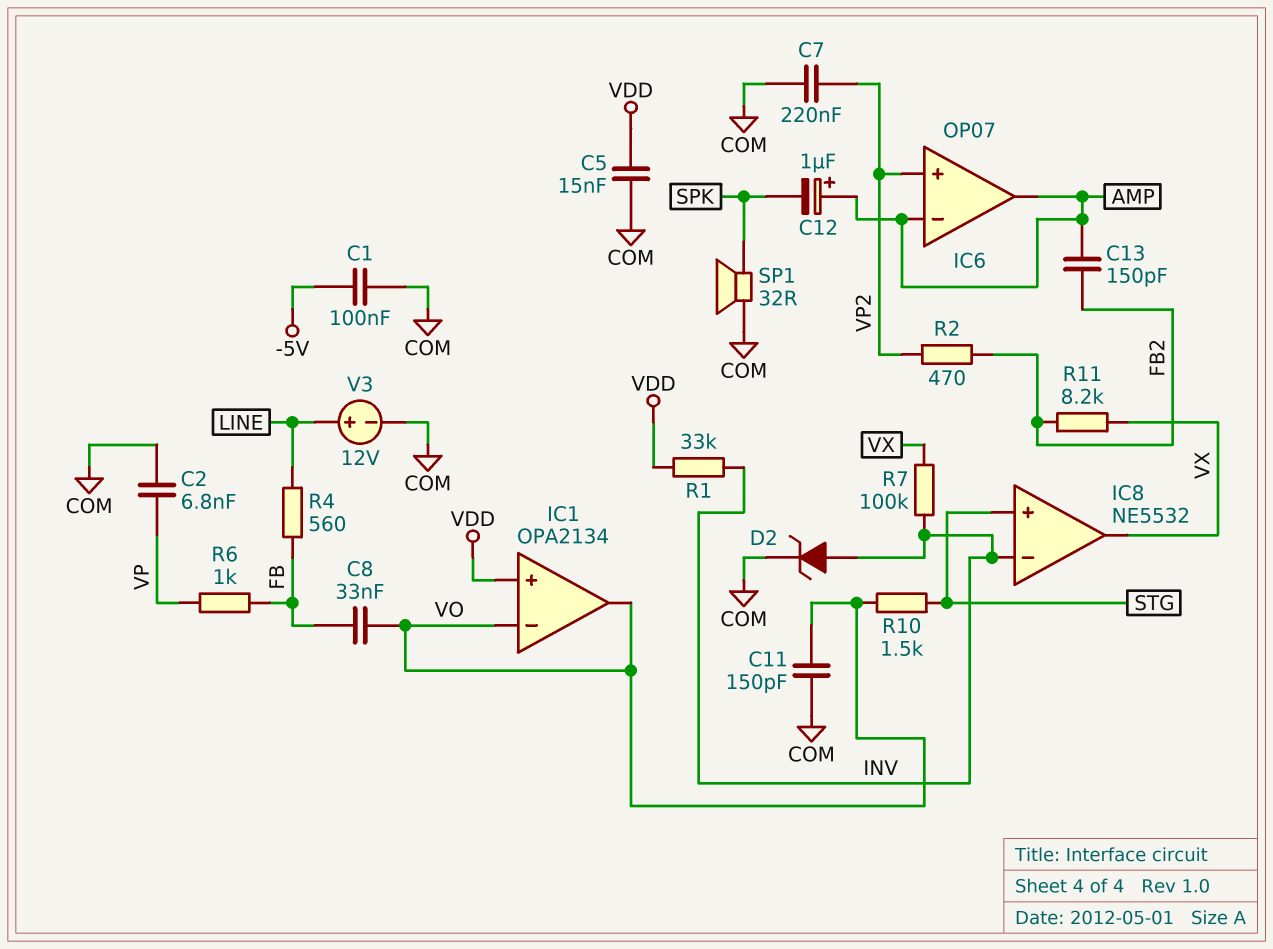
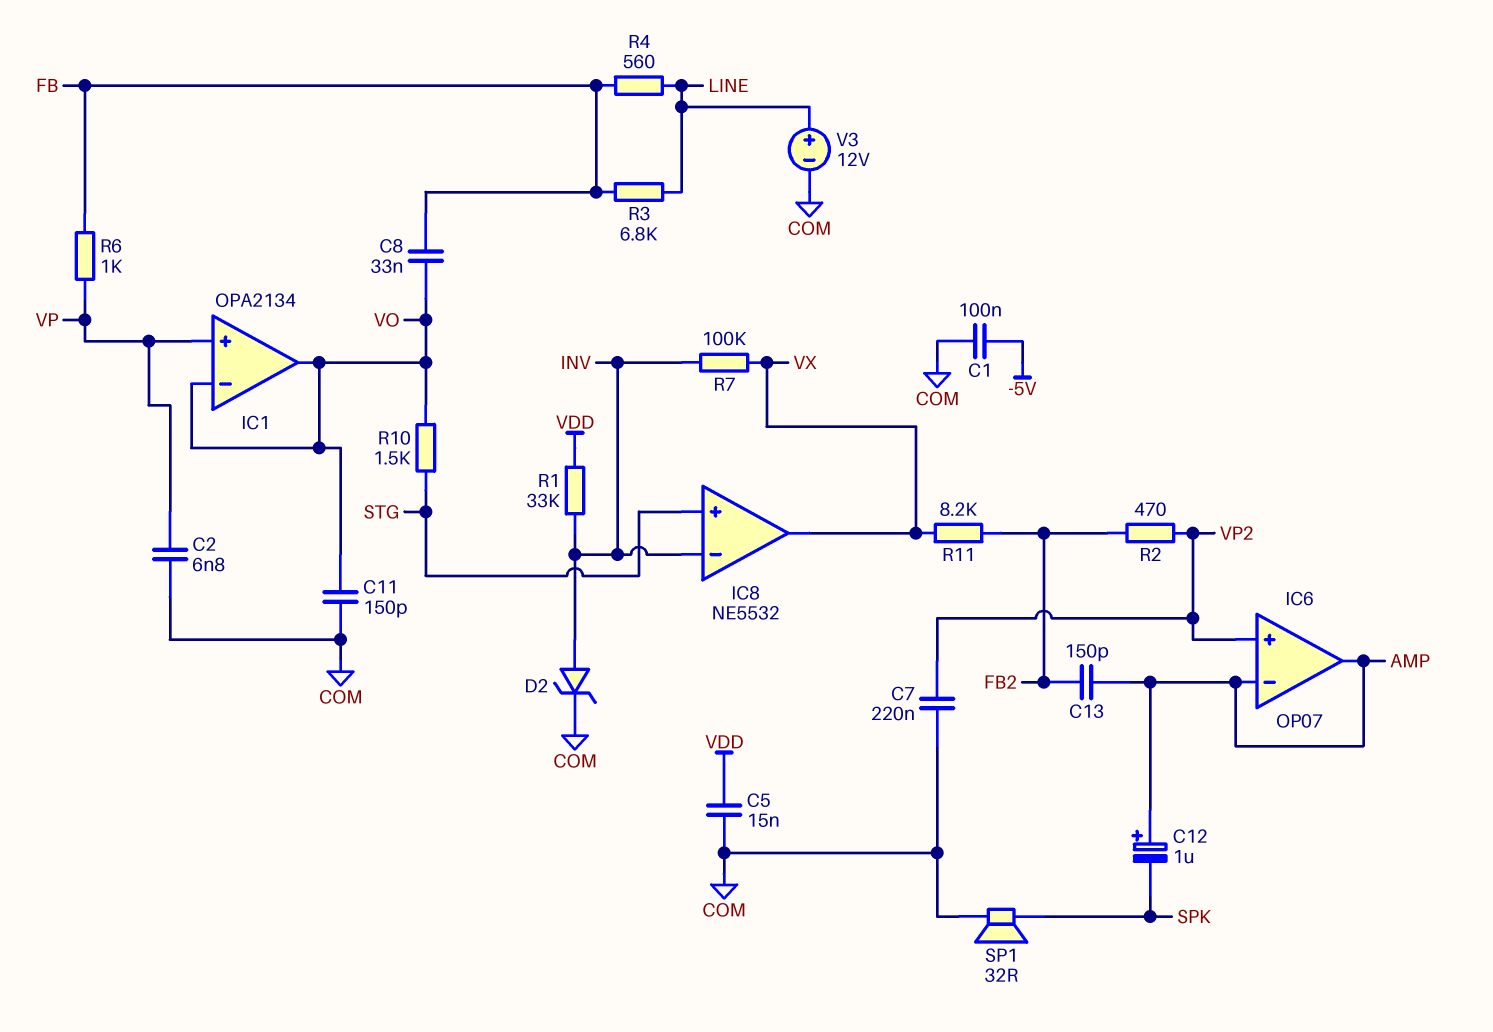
IC1 pin in+: VDD -> VP
R3: none -> 6.8k (FB, LINE)

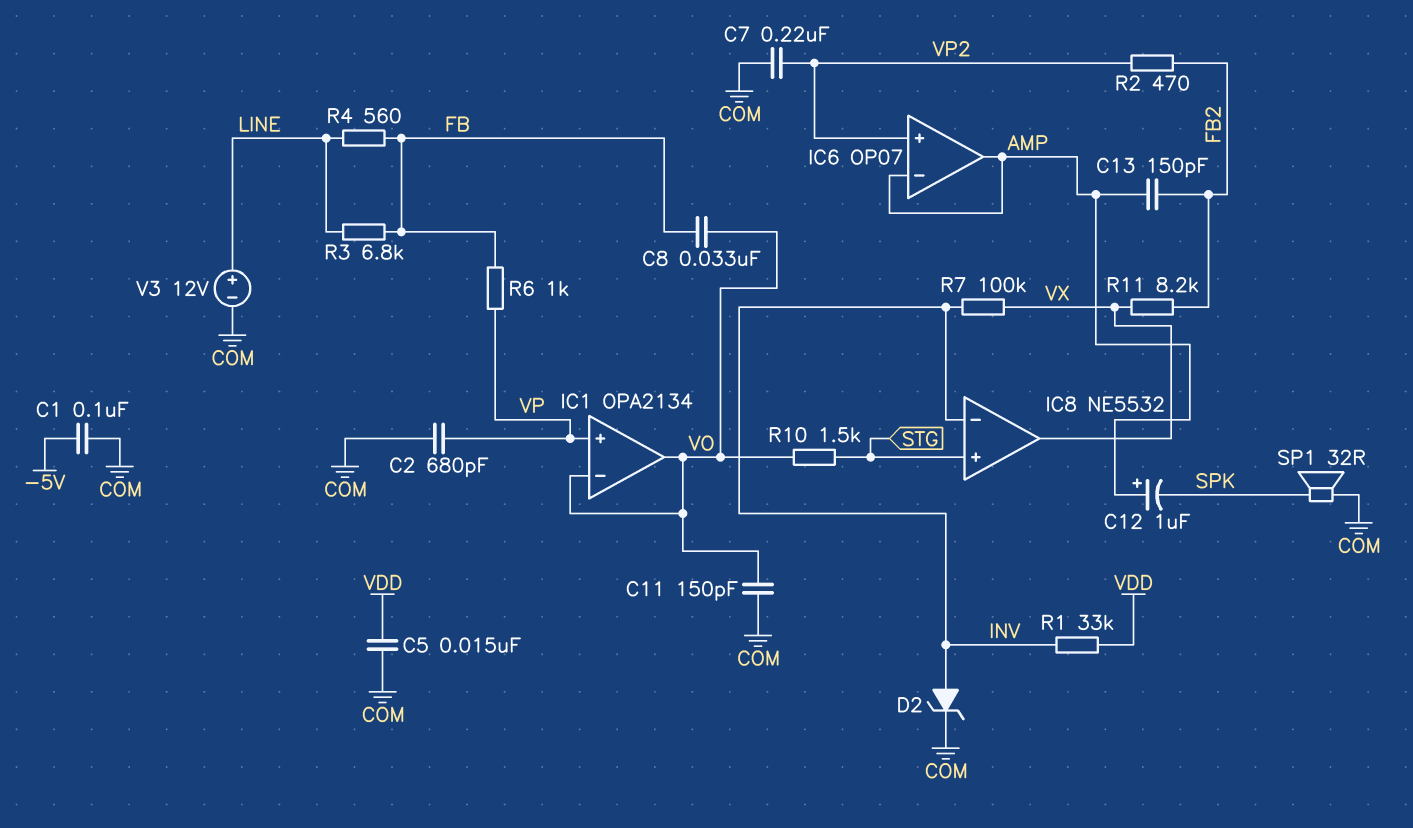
C2: 6.8nF (COM, VP) -> 680pF (COM, VP)

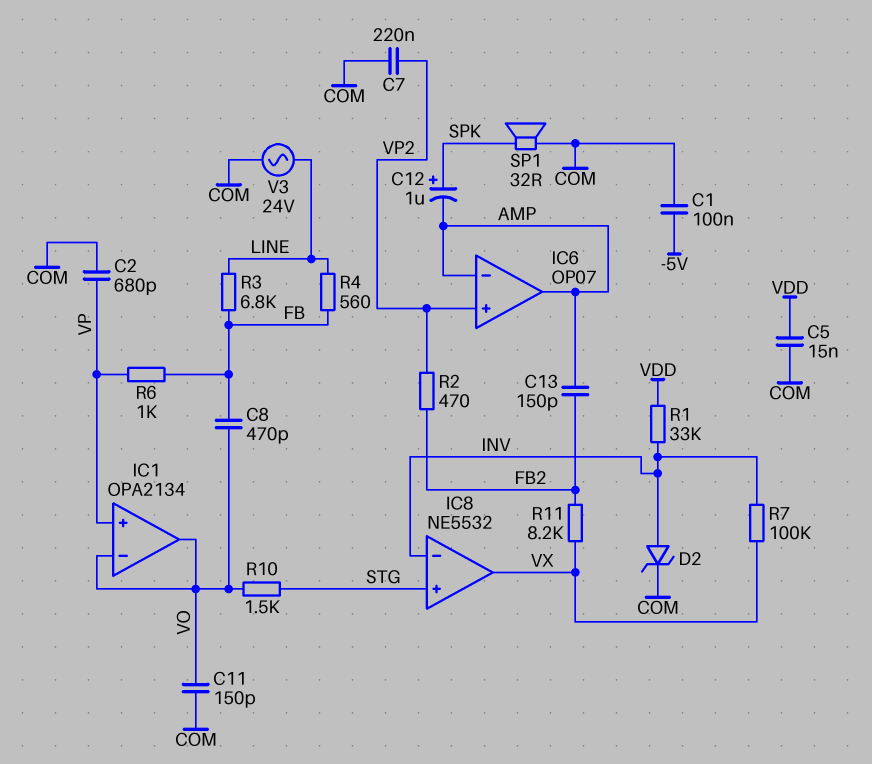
C8: 33nF (FB, VO) -> 470pF (FB, VO)
C12: 1uF (plus AMP, minus SPK) -> 1uF (plus SPK, minus AMP)
V3: 12V (plus LINE, minus COM) -> AC 24V (COM, LINE)

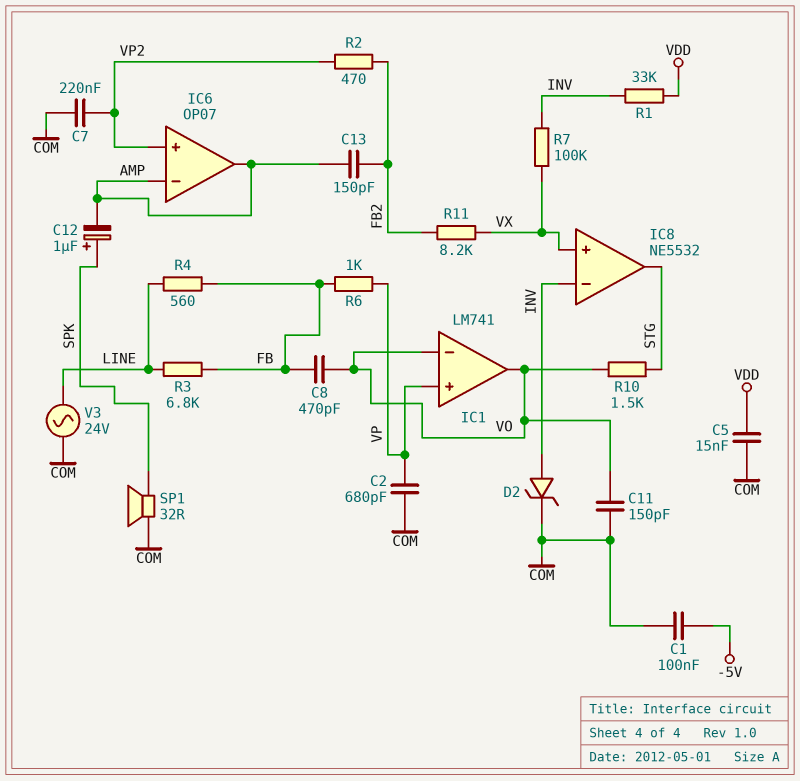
IC1: OPA2134 -> LM741
IC8 pin in+: STG -> VX
IC8 pin out: VX -> STG

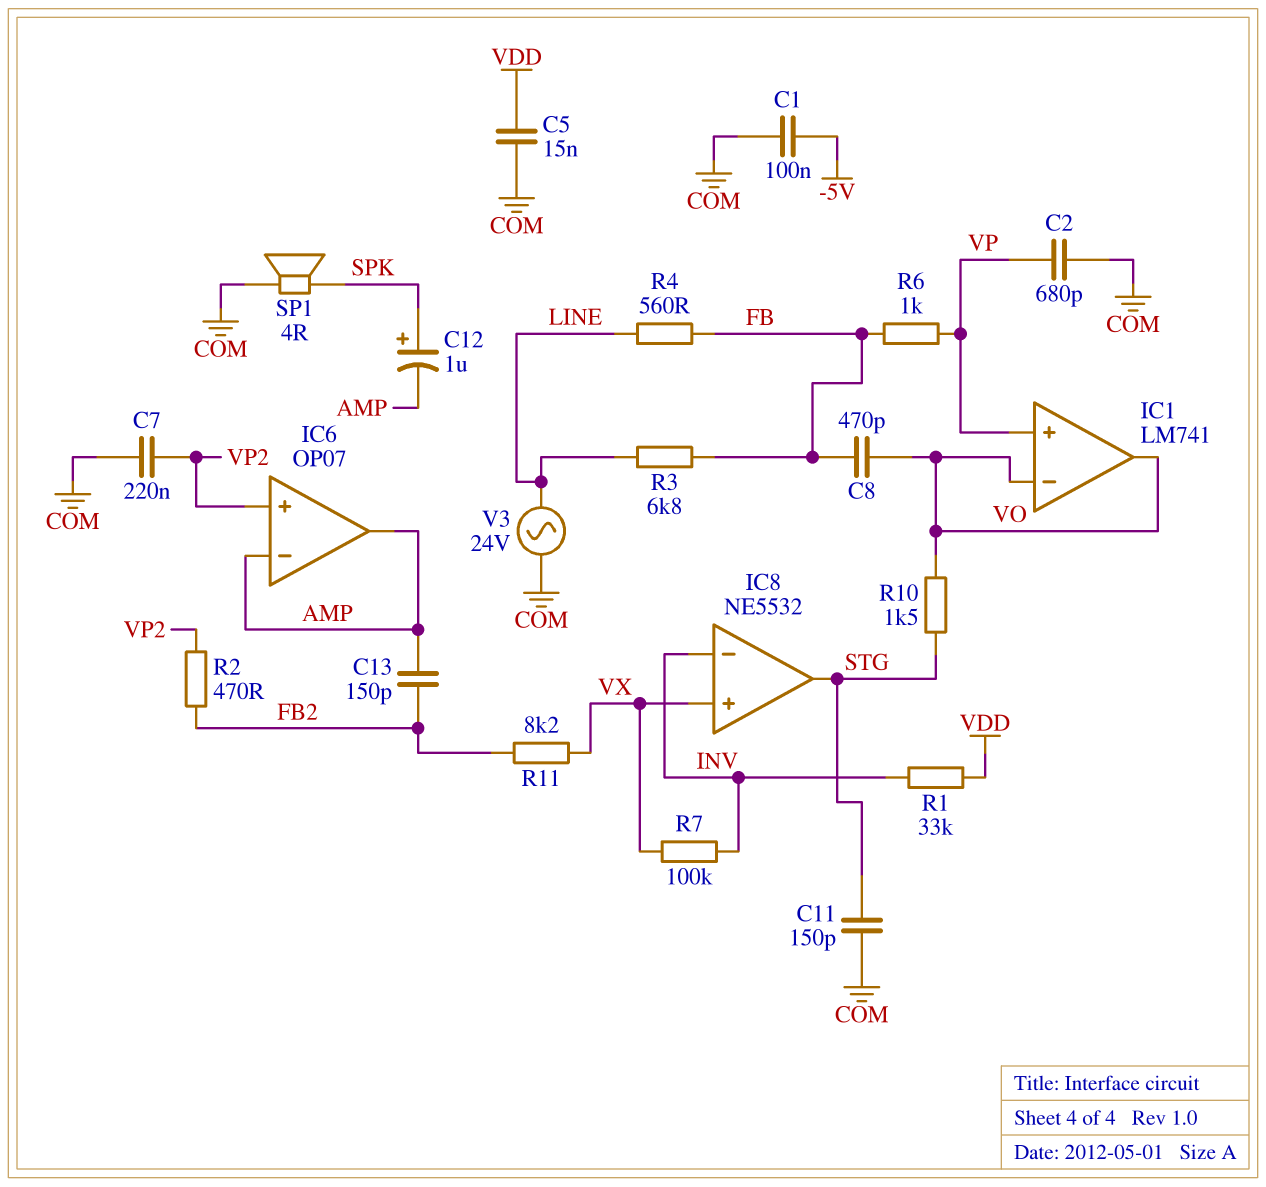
C11: 150pF (COM, VO) -> 150pF (COM, STG)
D2: zener (A INV, K COM) -> none
SP1: speaker 32R (COM, SPK) -> speaker 4R (COM, SPK)

